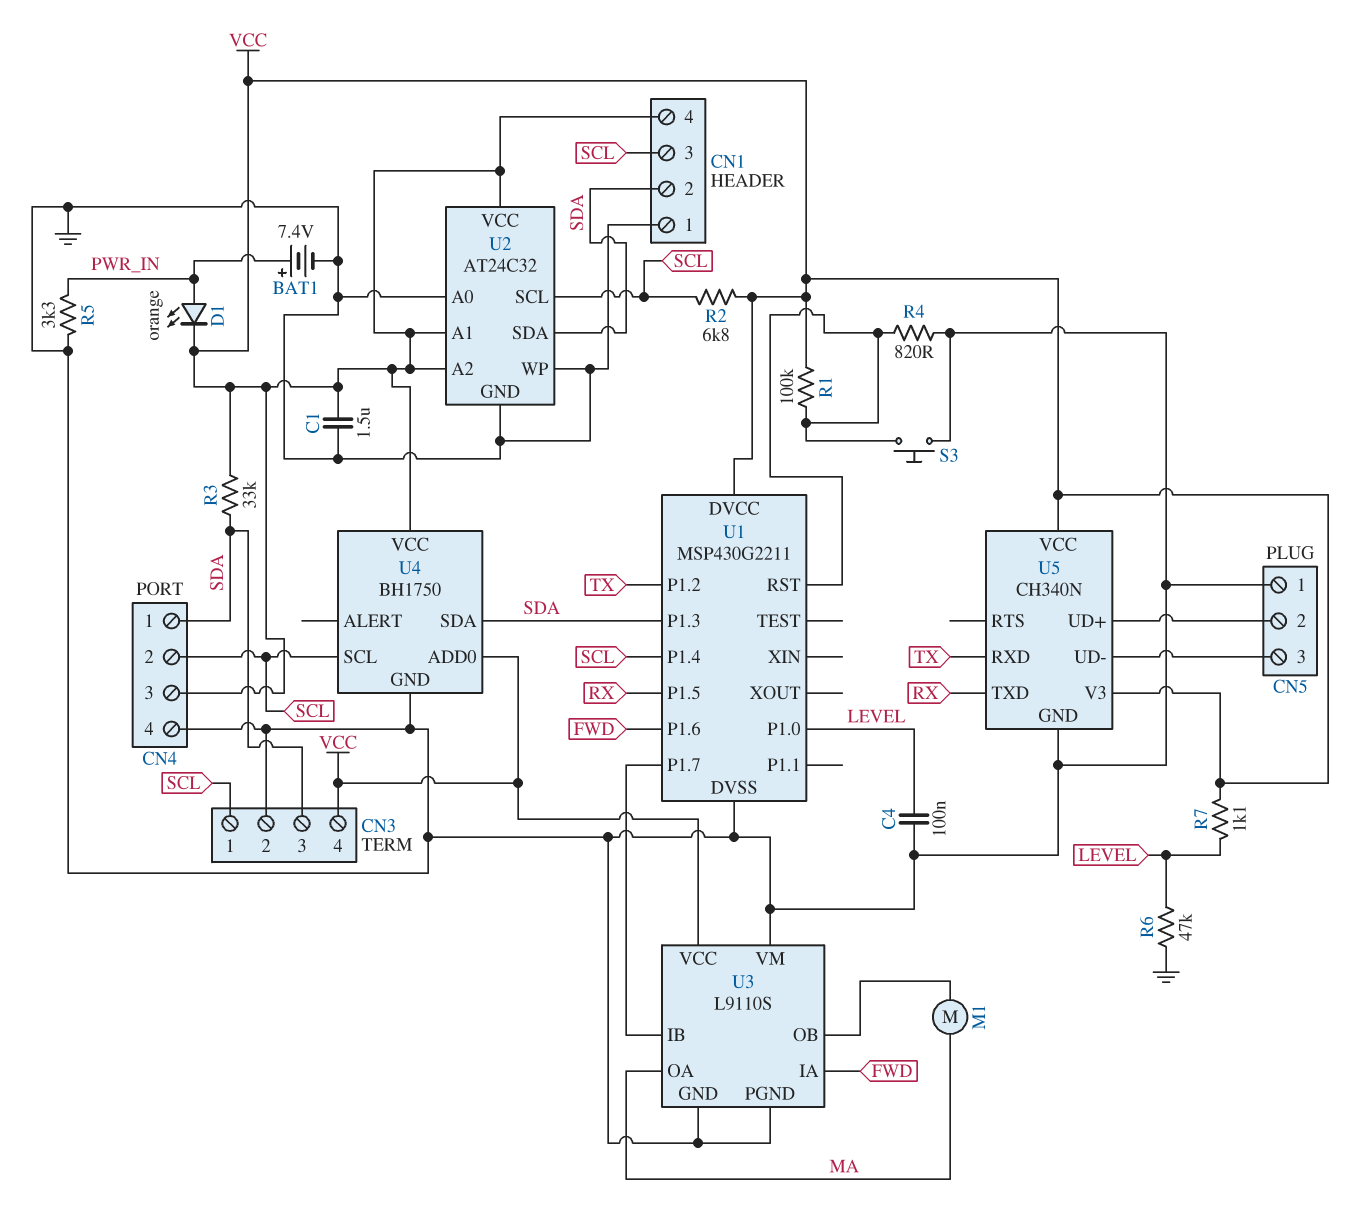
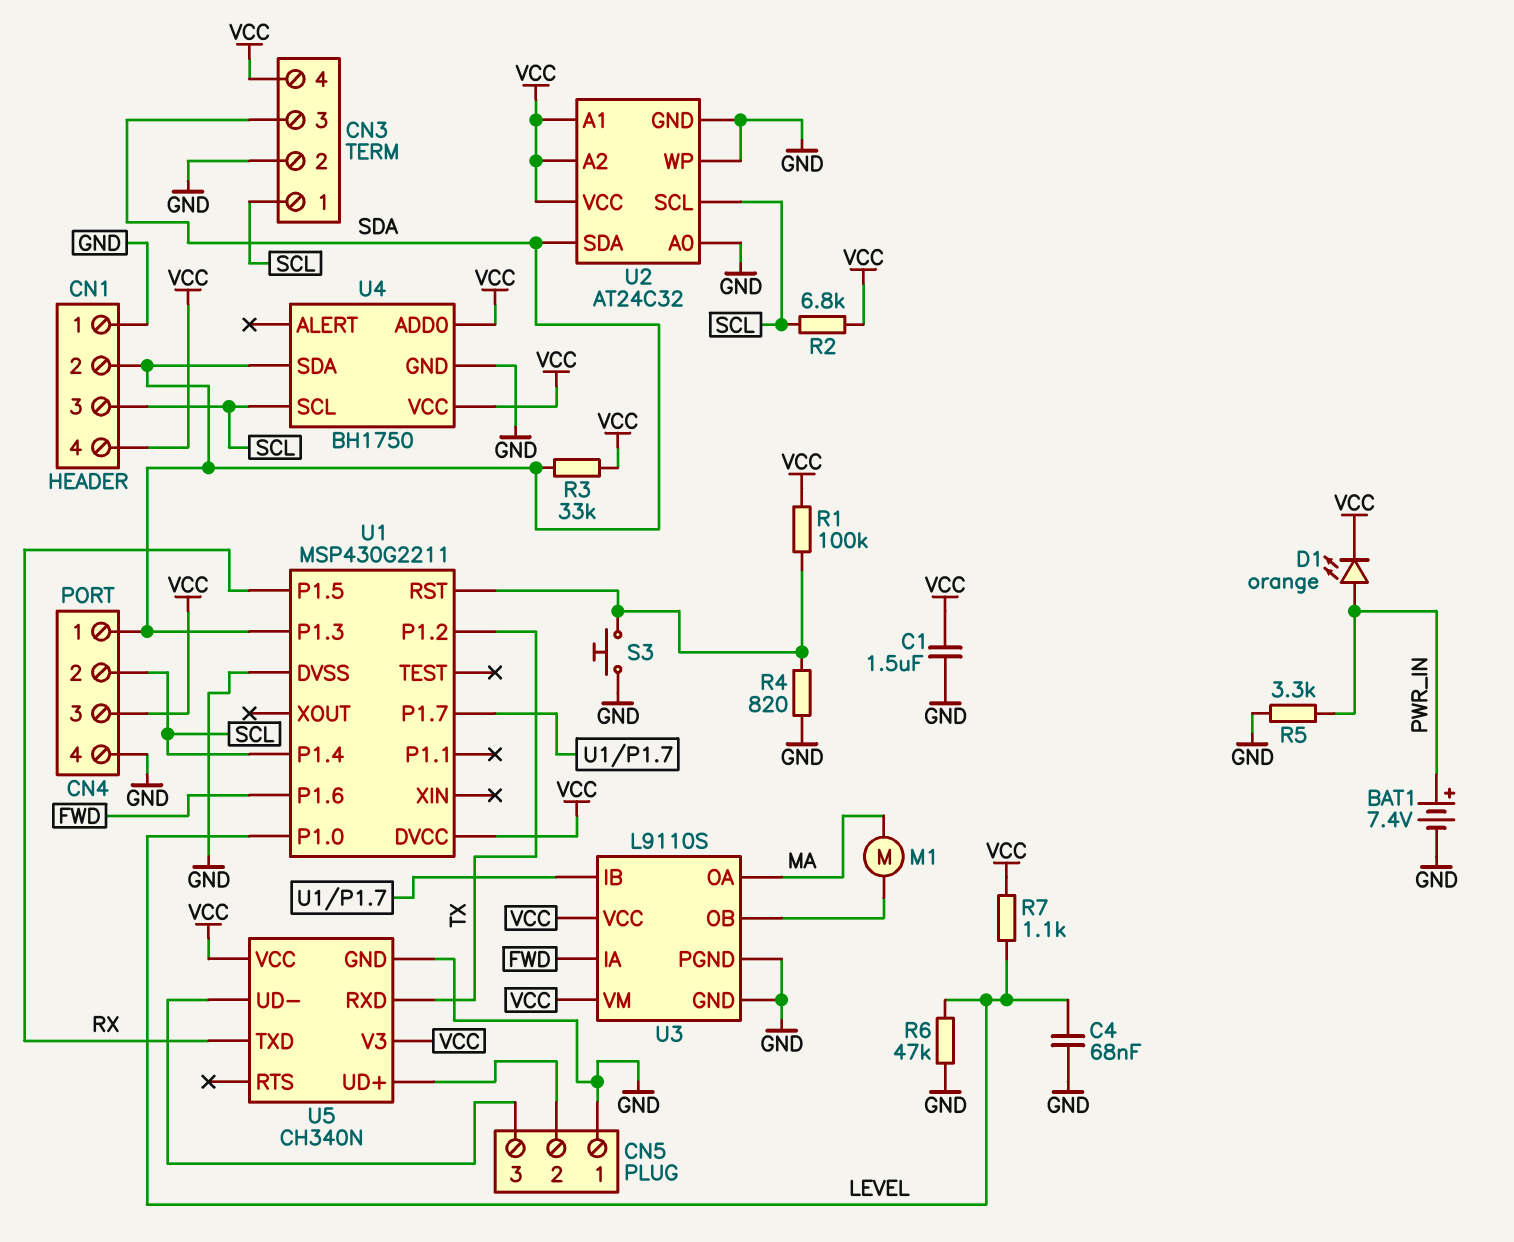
C4: 100nF (GND, LEVEL) -> 68nF (GND, LEVEL)
U3 pin VM: GND -> VCC

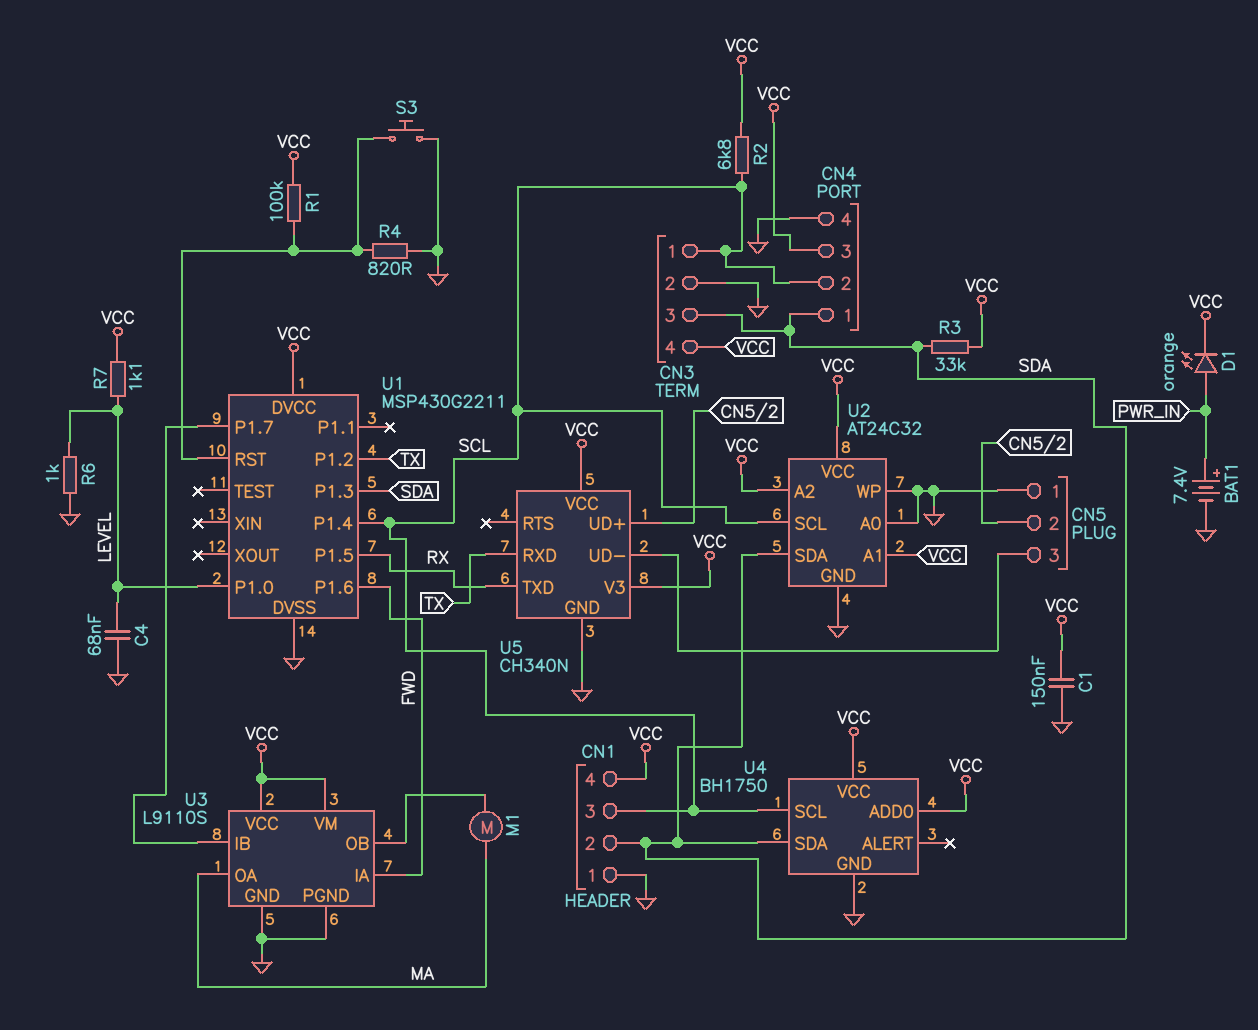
C1: 1.5uF (GND, VCC) -> 150nF (GND, VCC)
R5: 3.3k (GND, PWR_IN) -> none
R6: 47k (GND, LEVEL) -> 1k (GND, LEVEL)

